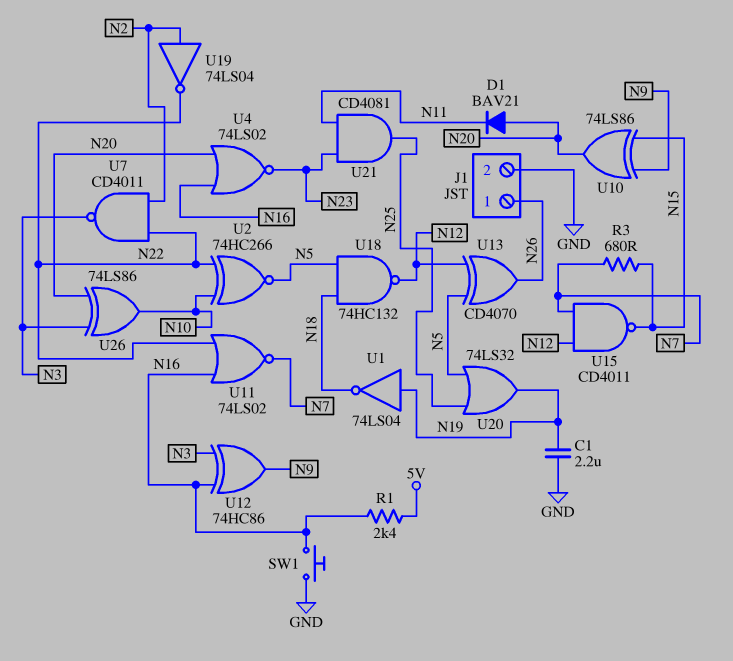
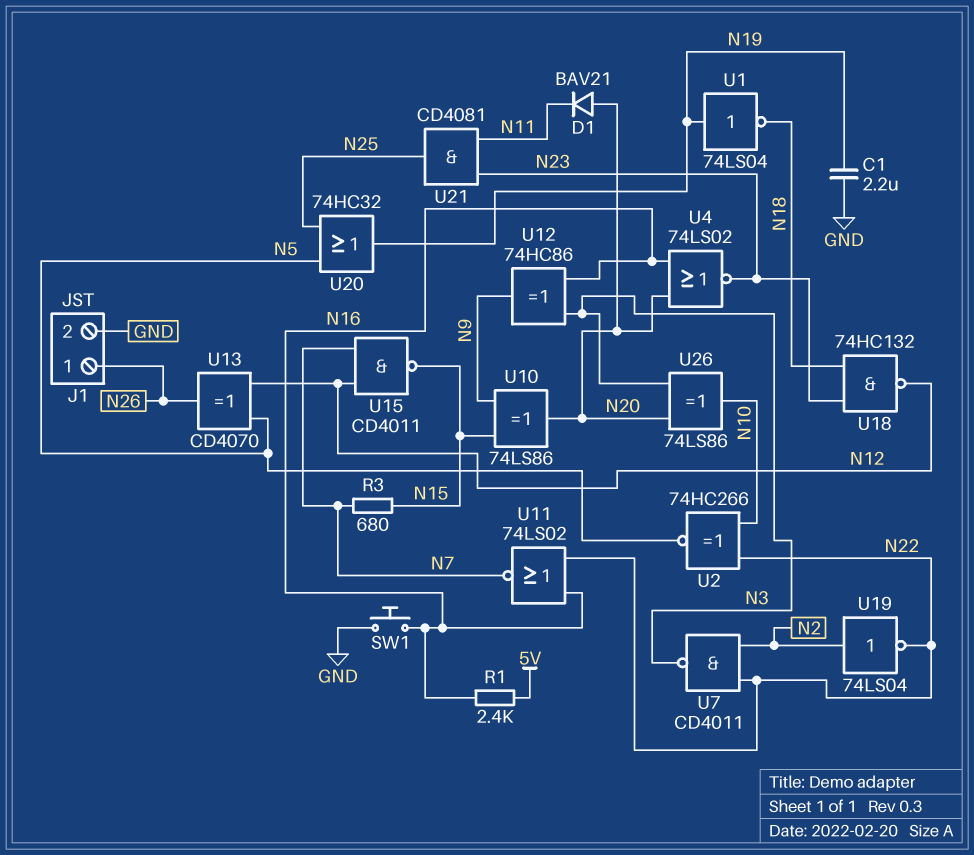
U18: NAND 74HC132 (in N5, in N18, out N12) -> NAND 74HC132 (in N18, in N23, out N12)
U20: OR 74LS32 (in N5, in N25, out N19) -> OR 74HC32 (in N5, in N25, out N19)

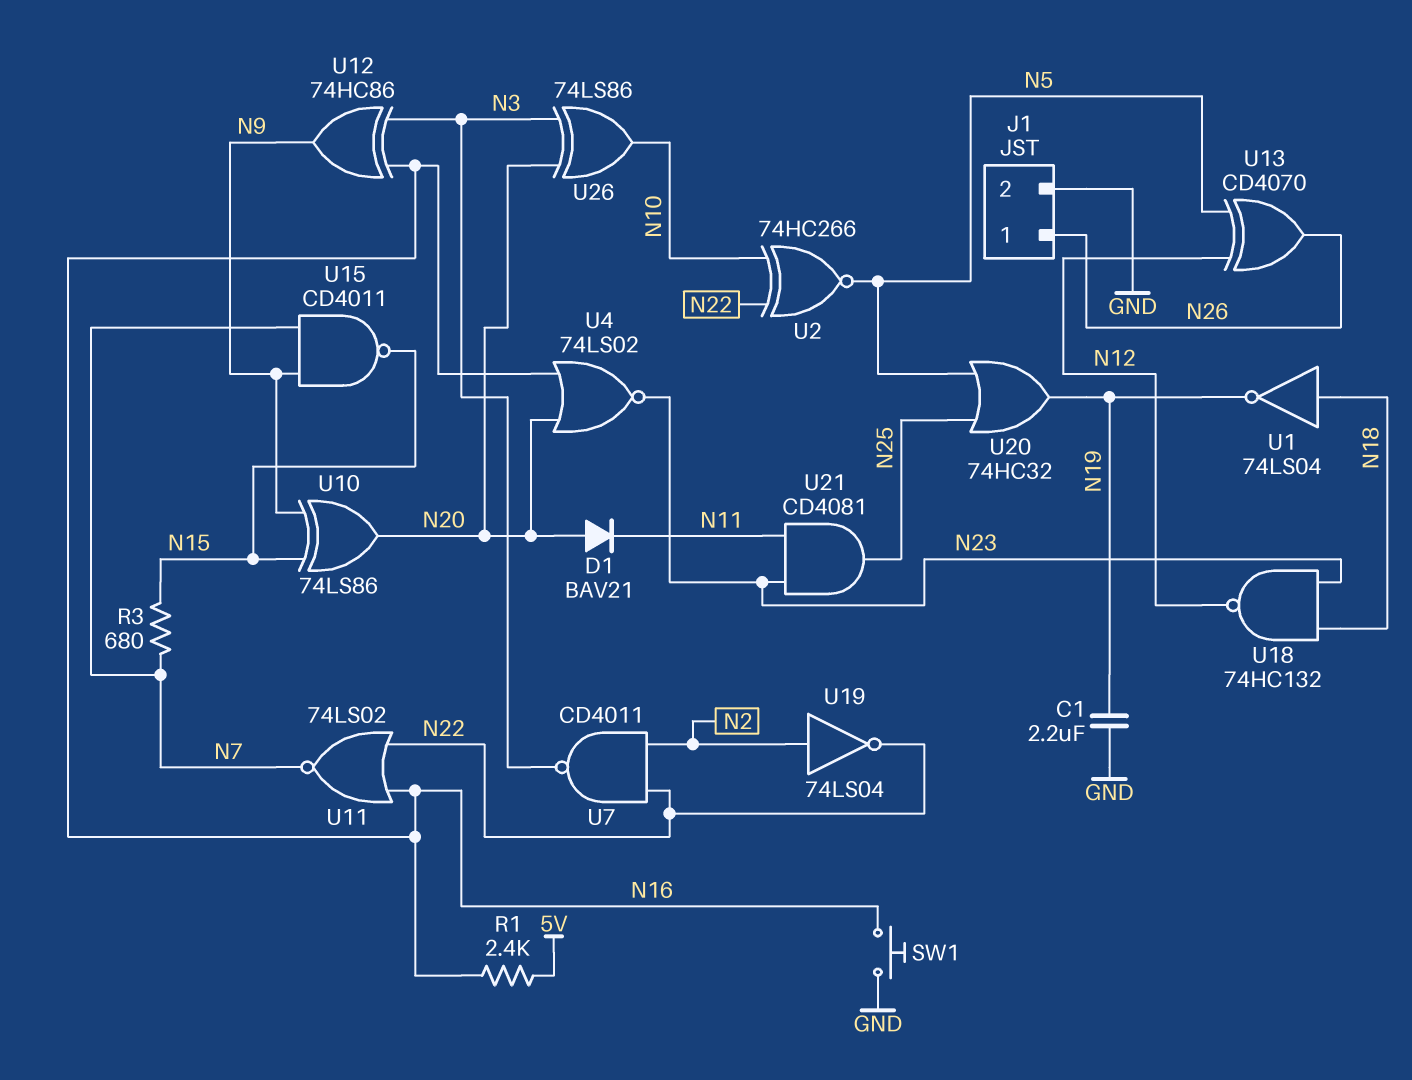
U1: NOT 74LS04 (in N19, out N18) -> NOT 74LS04 (in N18, out N19)
U15: NAND CD4011 (in N7, in N12, out N15) -> NAND CD4011 (in N7, in N9, out N15)

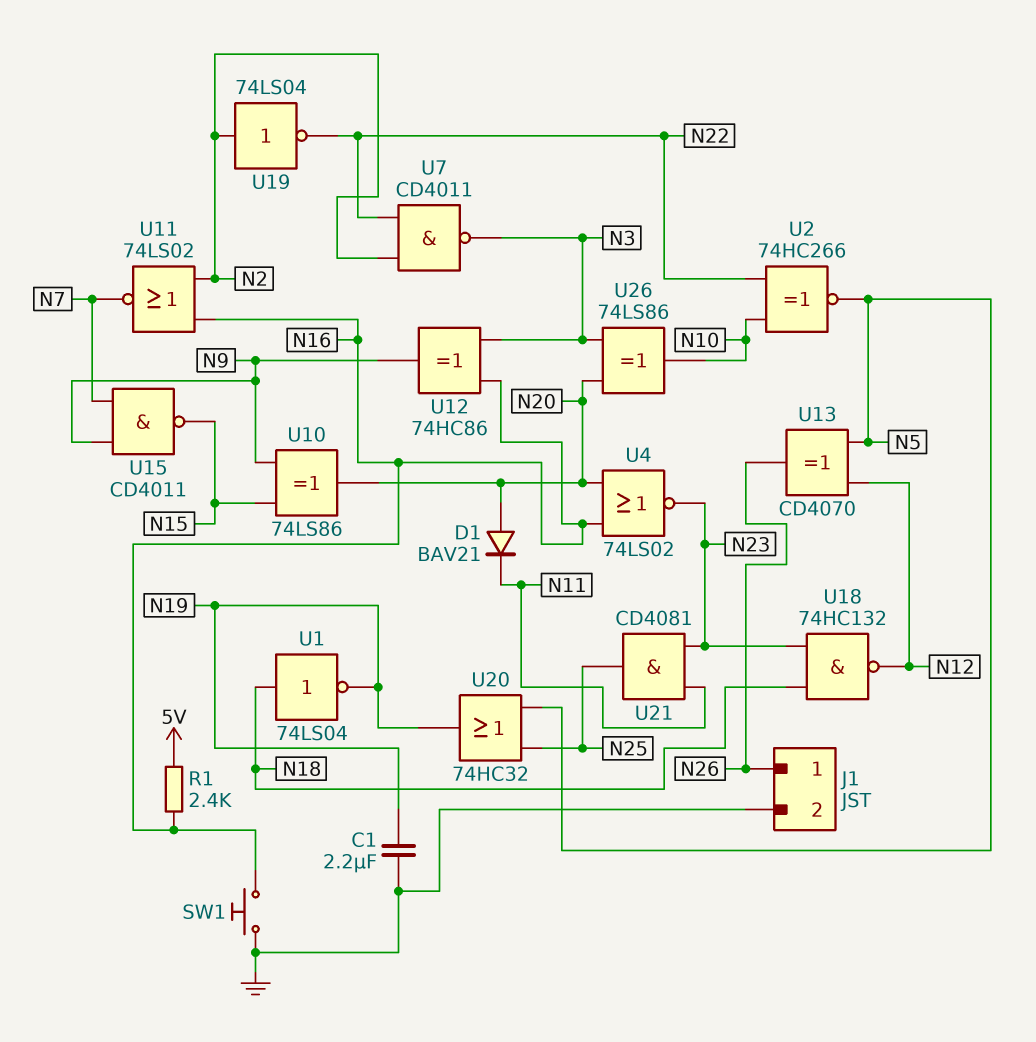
R3: 680 (N7, N15) -> none
U11: NOR 74LS02 (in N16, in N22, out N7) -> NOR 74LS02 (in N2, in N16, out N7)

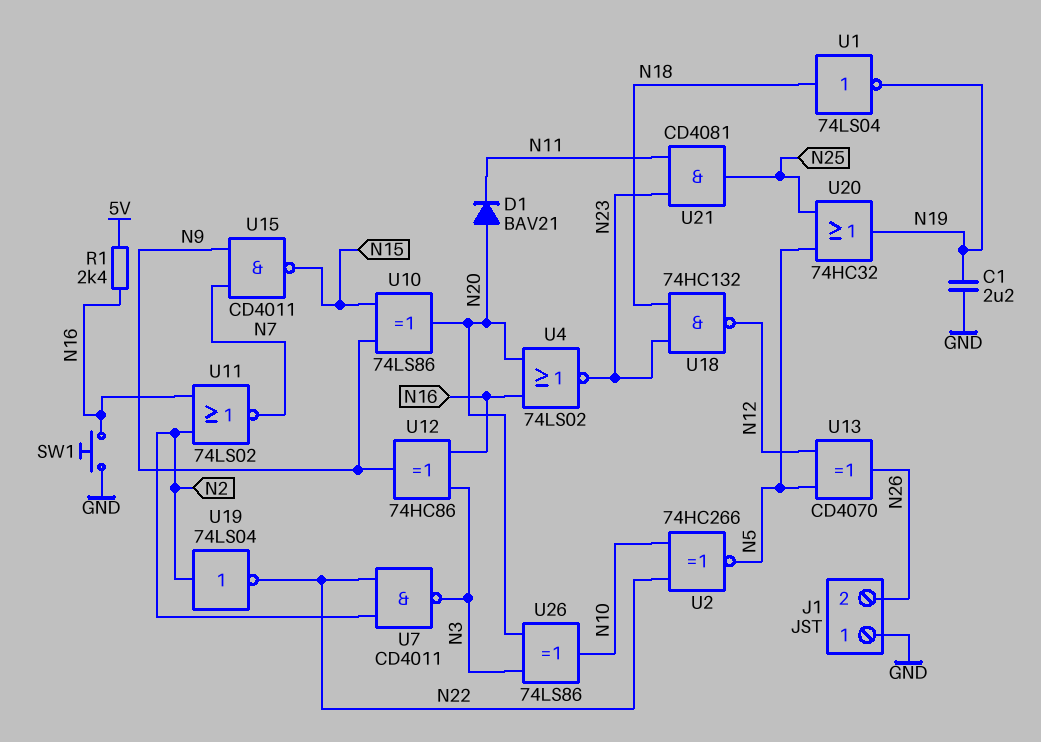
J1 pin 1: N26 -> GND
J1 pin 2: GND -> N26

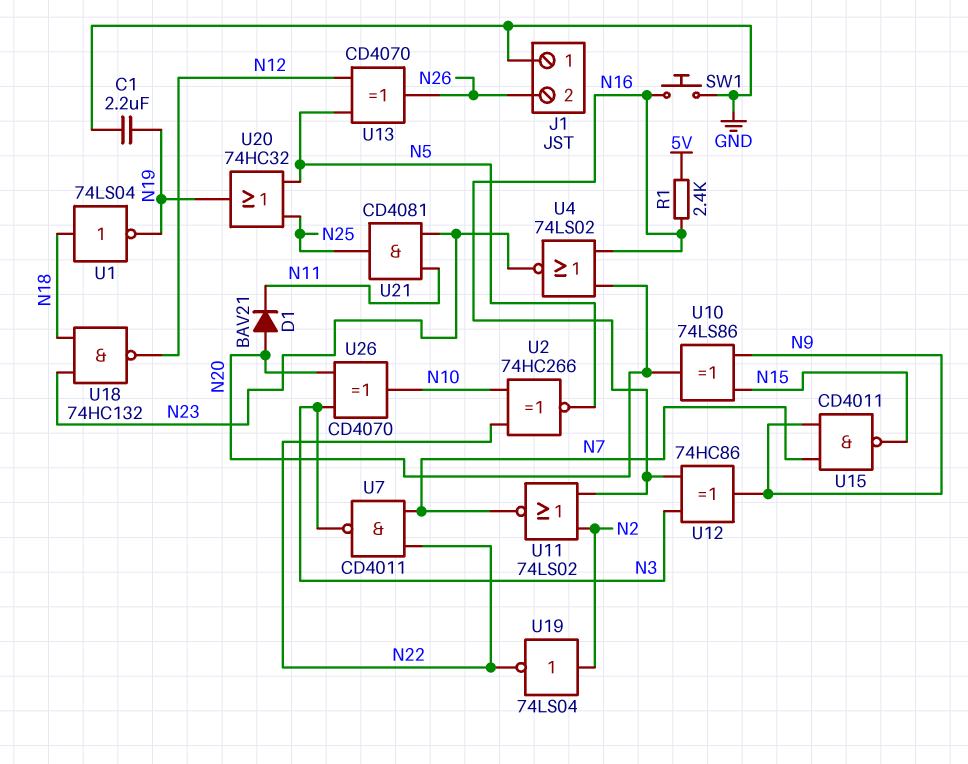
U7: NAND CD4011 (in N2, in N22, out N3) -> NAND CD4011 (in N7, in N22, out N3)
U26: XOR 74LS86 (in N3, in N20, out N10) -> XOR CD4070 (in N3, in N20, out N10)

